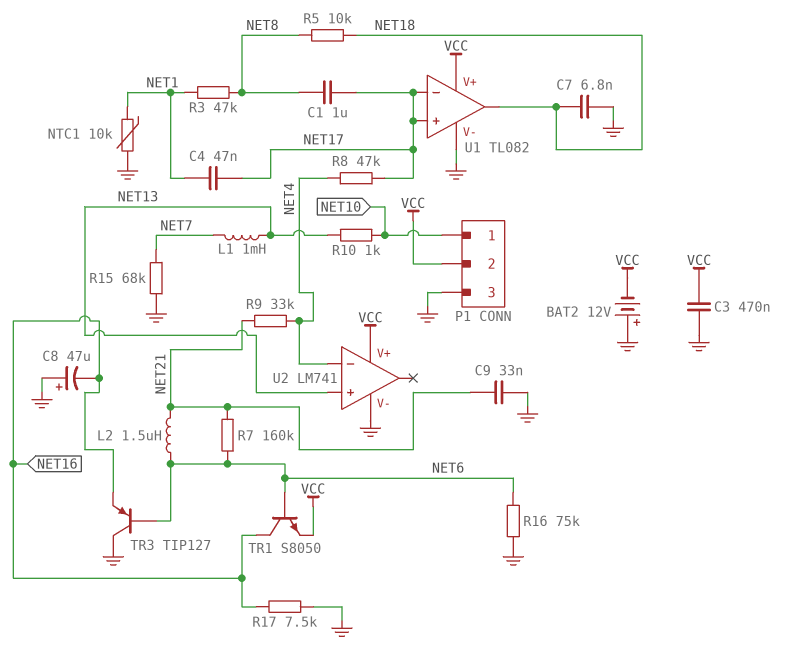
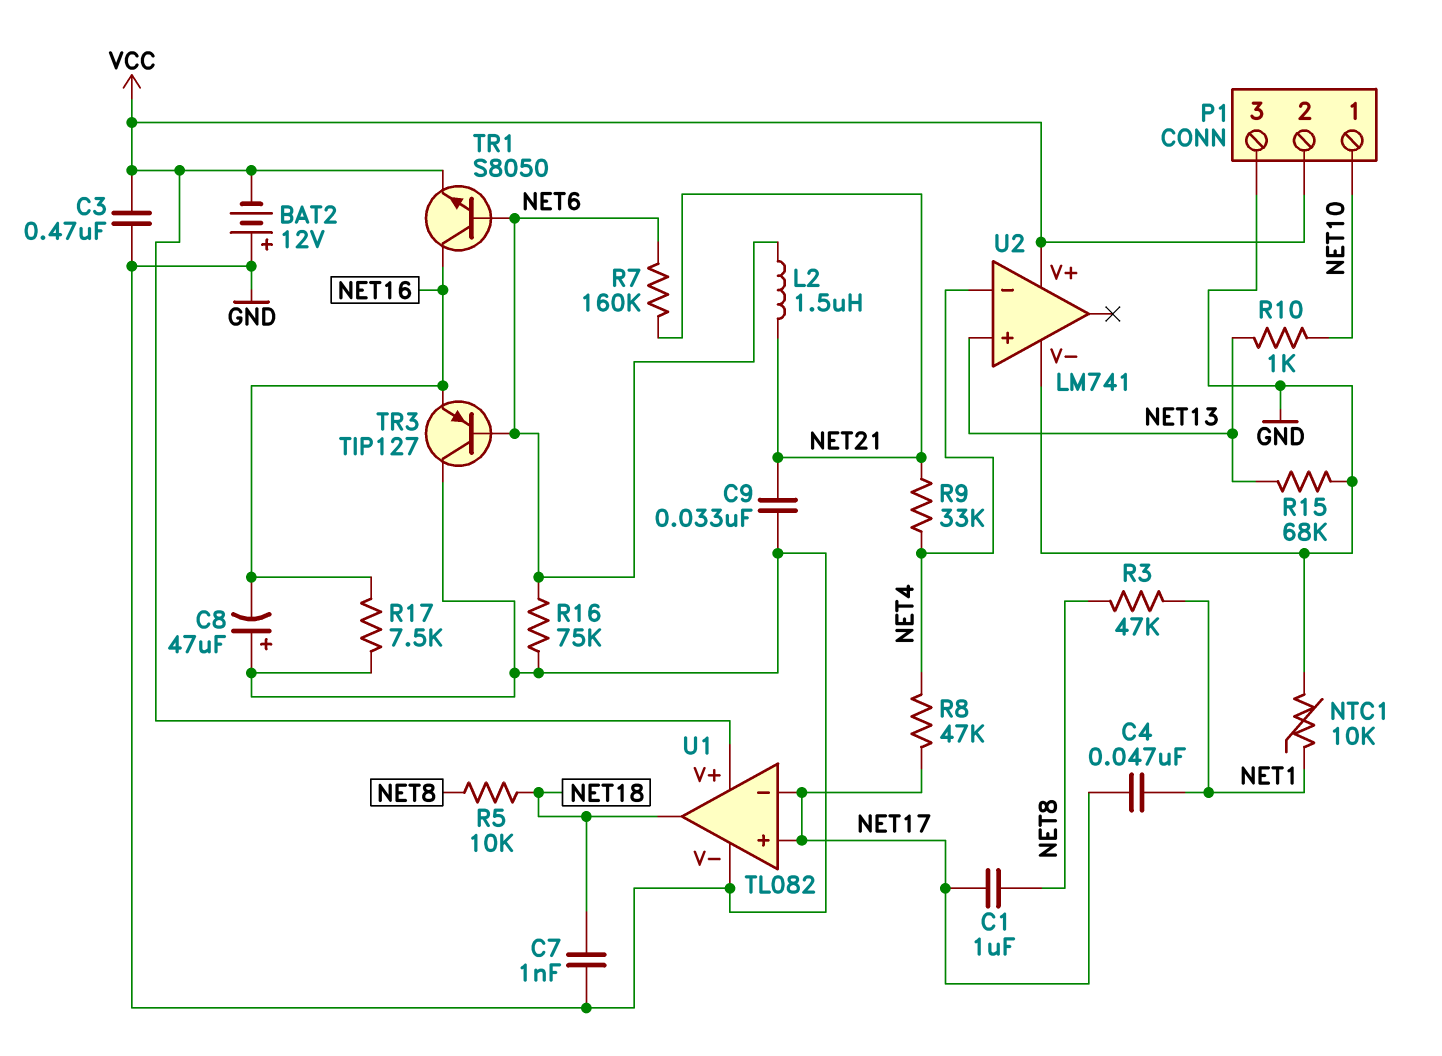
C7: 6.8nF (GND, NET18) -> 1nF (GND, NET18)
L1: 1mH (NET7, NET13) -> none
R15: 68k (GND, NET7) -> 68k (GND, NET13)

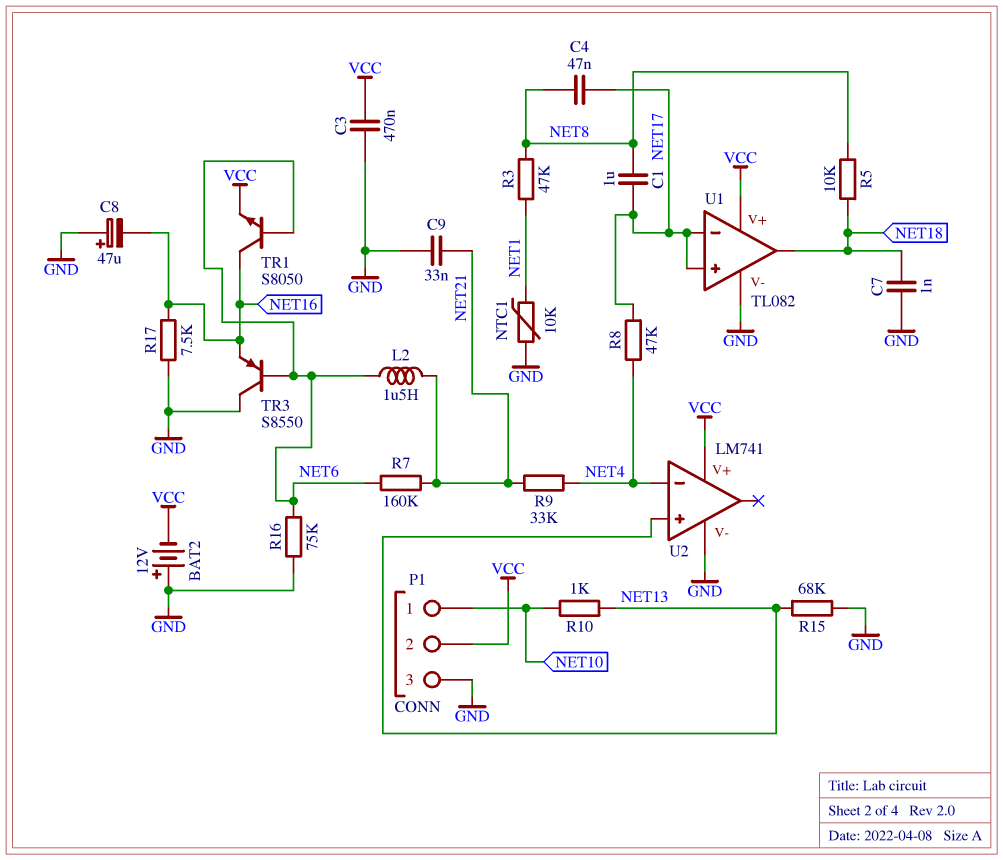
C4: 47nF (NET1, NET17) -> 47nF (NET8, NET17)
TR3: PNP TIP127 (B NET6, C GND, E NET16) -> PNP S8550 (B NET6, C GND, E NET16)

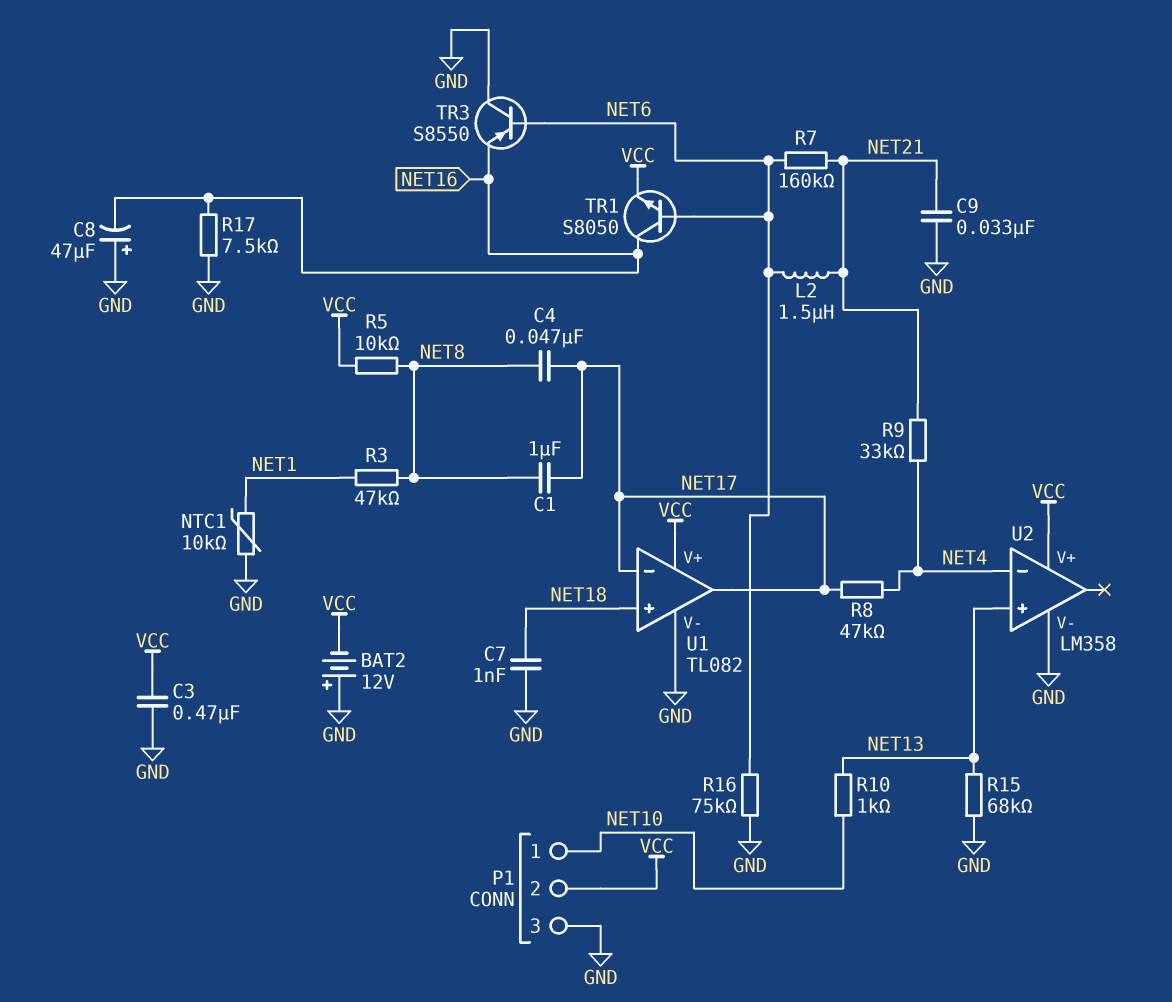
R5: 10k (NET8, NET18) -> 10k (NET8, VCC)
U1 pin in+: NET17 -> NET18
U1 pin out: NET18 -> NET17
U2: LM741 -> LM358

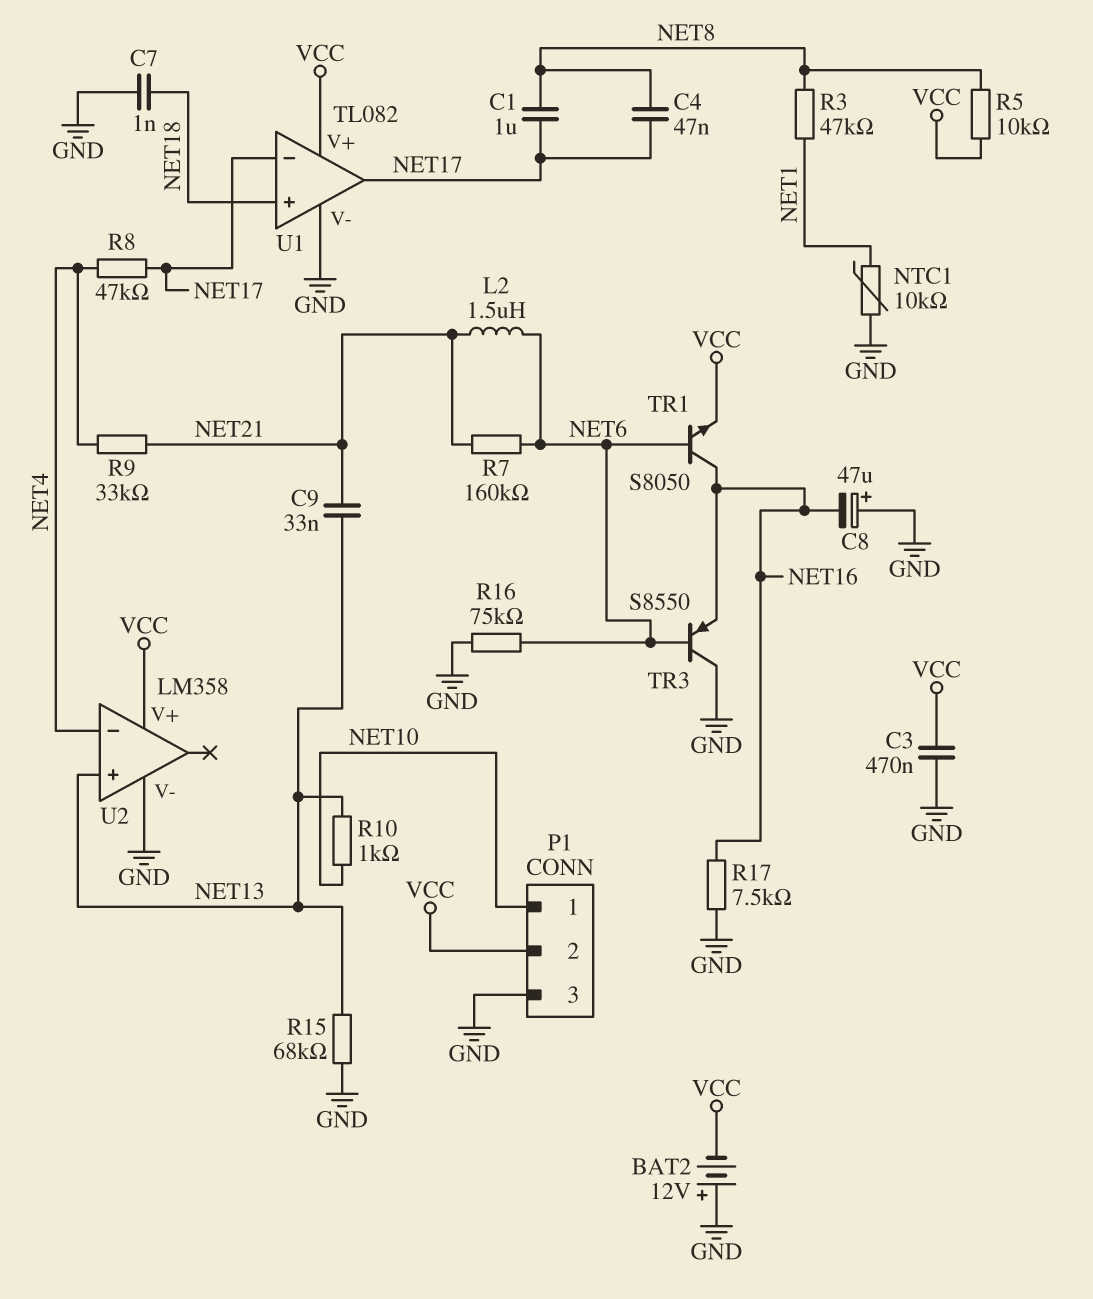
C9: 33nF (GND, NET21) -> 33nF (NET13, NET21)

